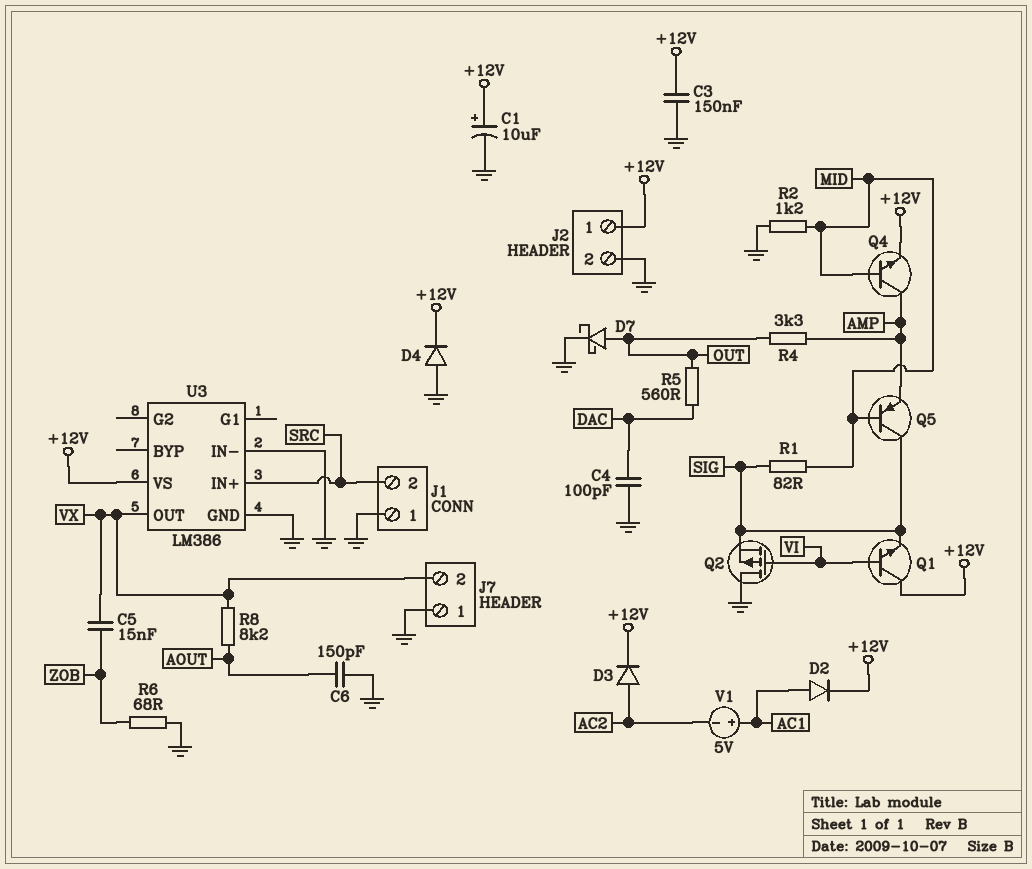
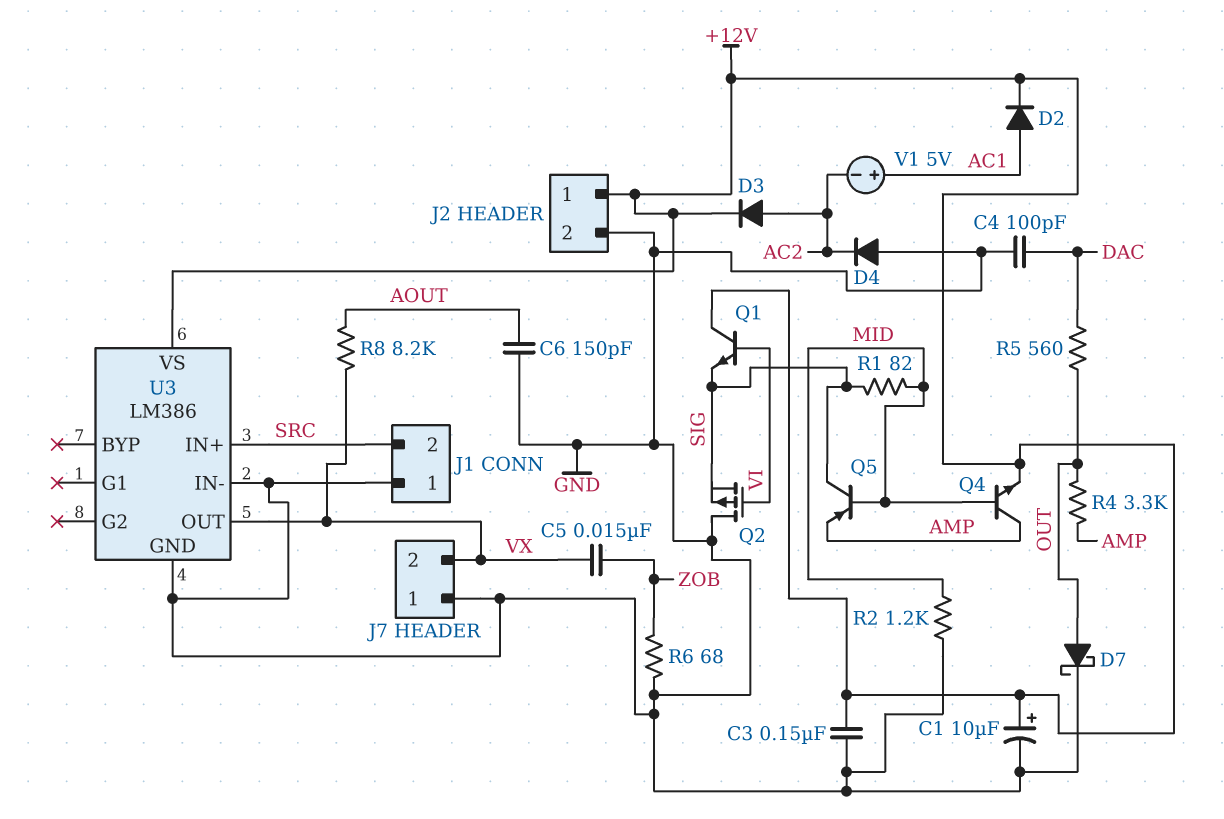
D4: diode (A GND, K +12V) -> diode (A GND, K AC2)

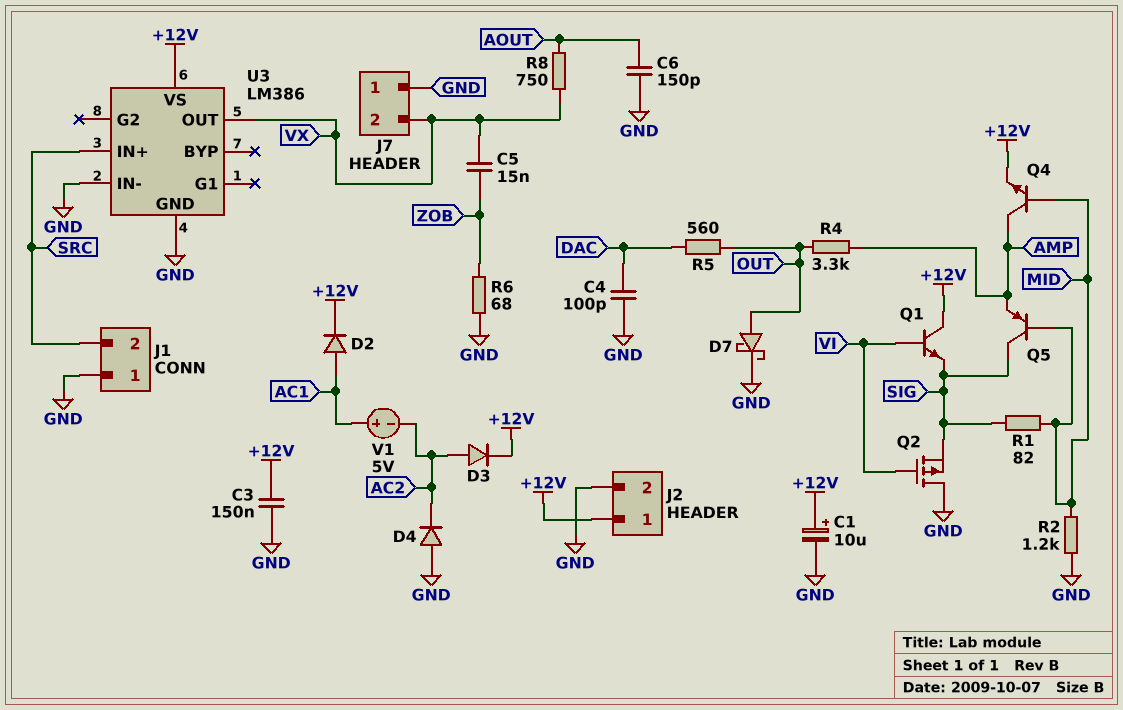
R8: 8.2k (AOUT, VX) -> 750 (AOUT, VX)

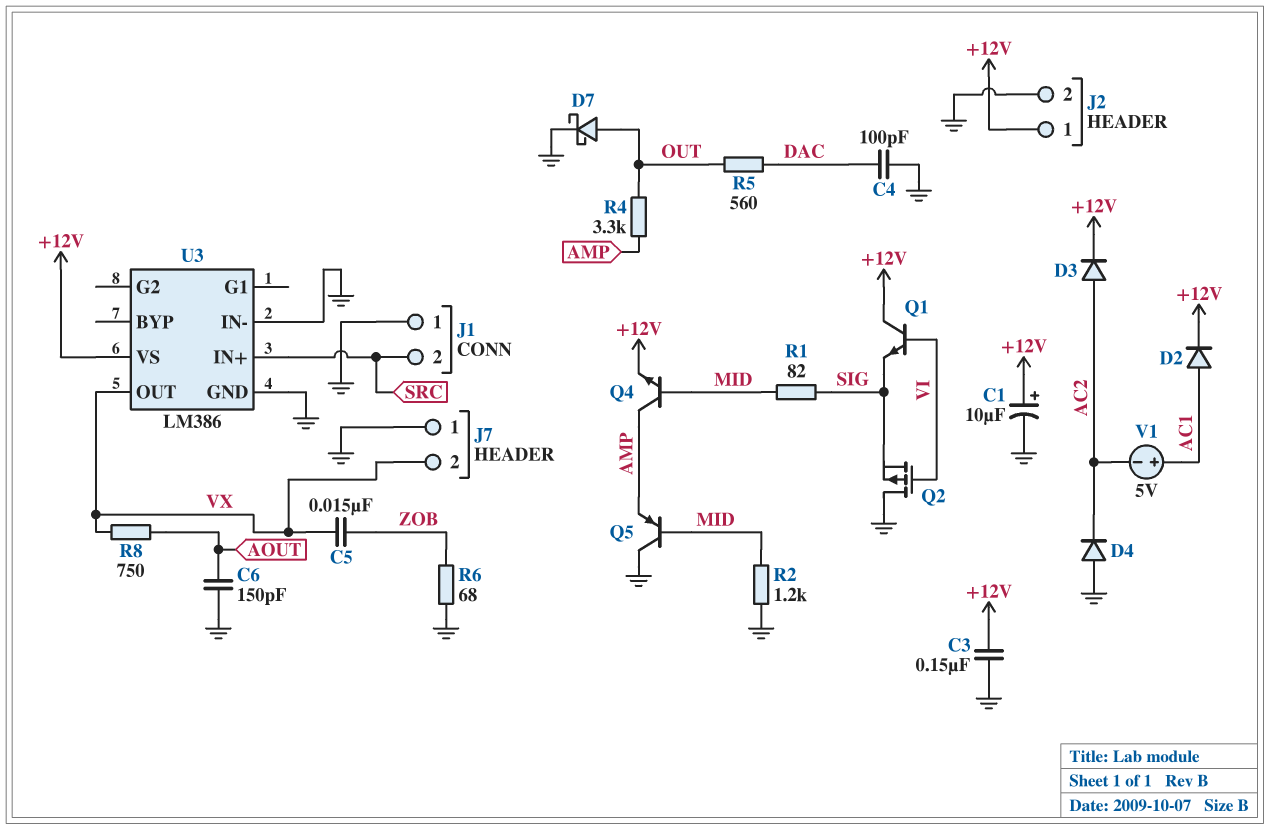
Q5: PNP (B MID, C SIG, E AMP) -> PNP (B MID, C GND, E AMP)

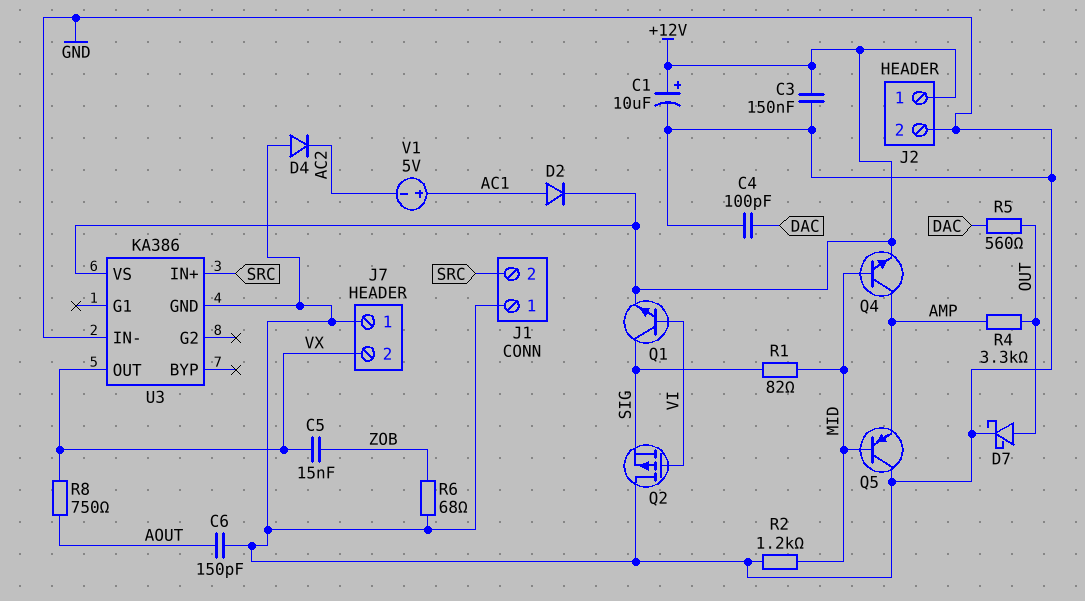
D3: diode (A AC2, K +12V) -> none
Q1: NPN (B VI, C +12V, E SIG) -> NPN (B VI, C SIG, E +12V)
U3: LM386 -> KA386

